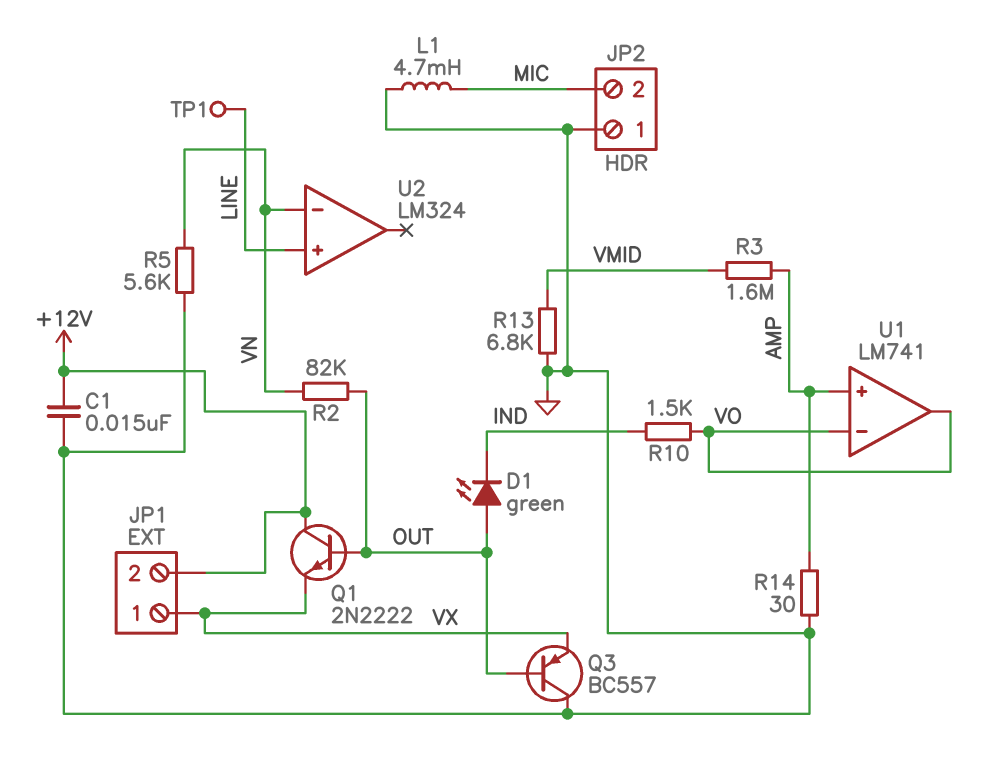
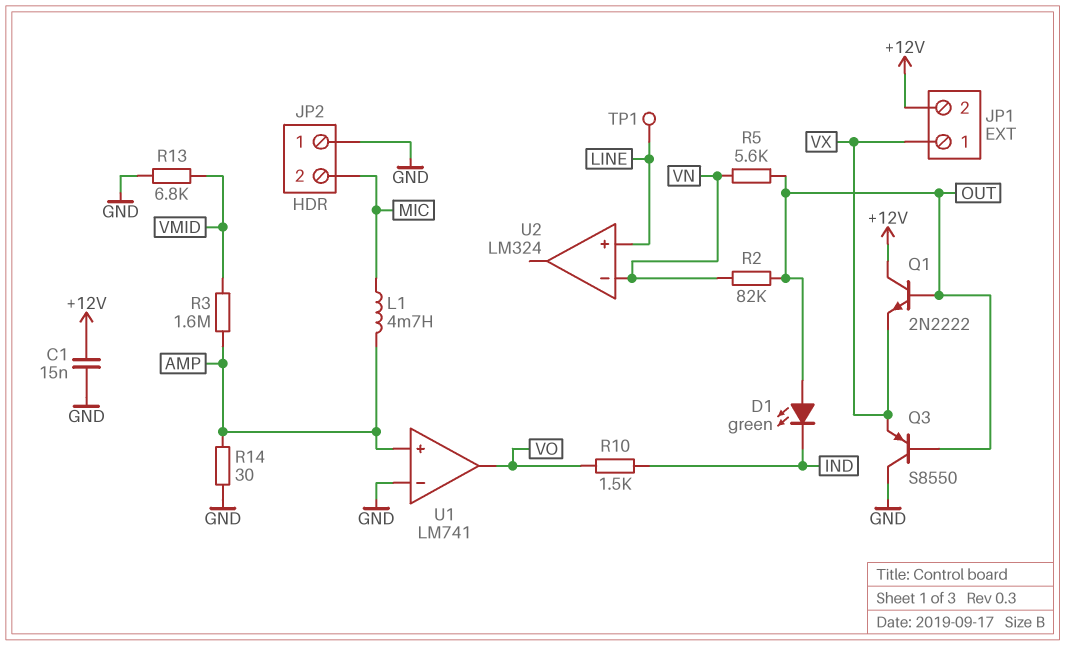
L1: 4.7mH (GND, MIC) -> 4.7mH (AMP, MIC)
Q3: PNP BC557 (B OUT, C GND, E VX) -> PNP S8550 (B OUT, C GND, E VX)
R5: 5.6k (GND, VN) -> 5.6k (OUT, VN)
U1 pin in-: VO -> GND

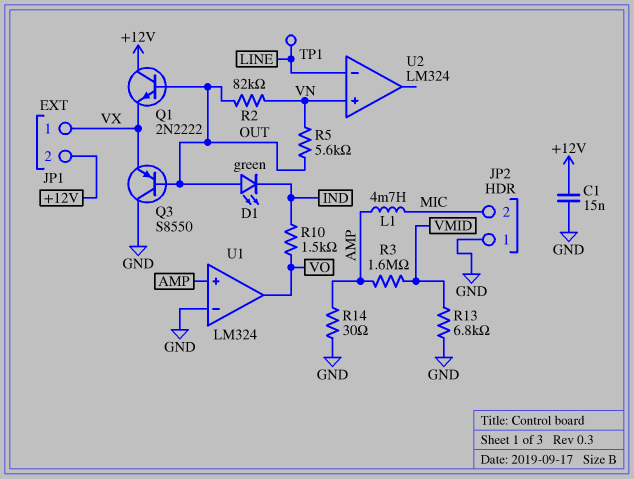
U1: LM741 -> LM324
U2 pin in+: LINE -> VN
U2 pin in-: VN -> LINE

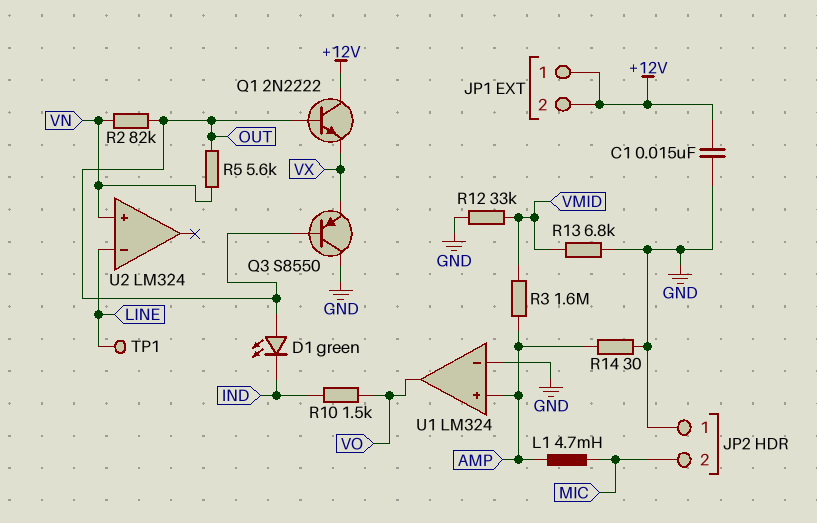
JP1 pin 1: VX -> +12V
R12: none -> 33k (GND, VMID)

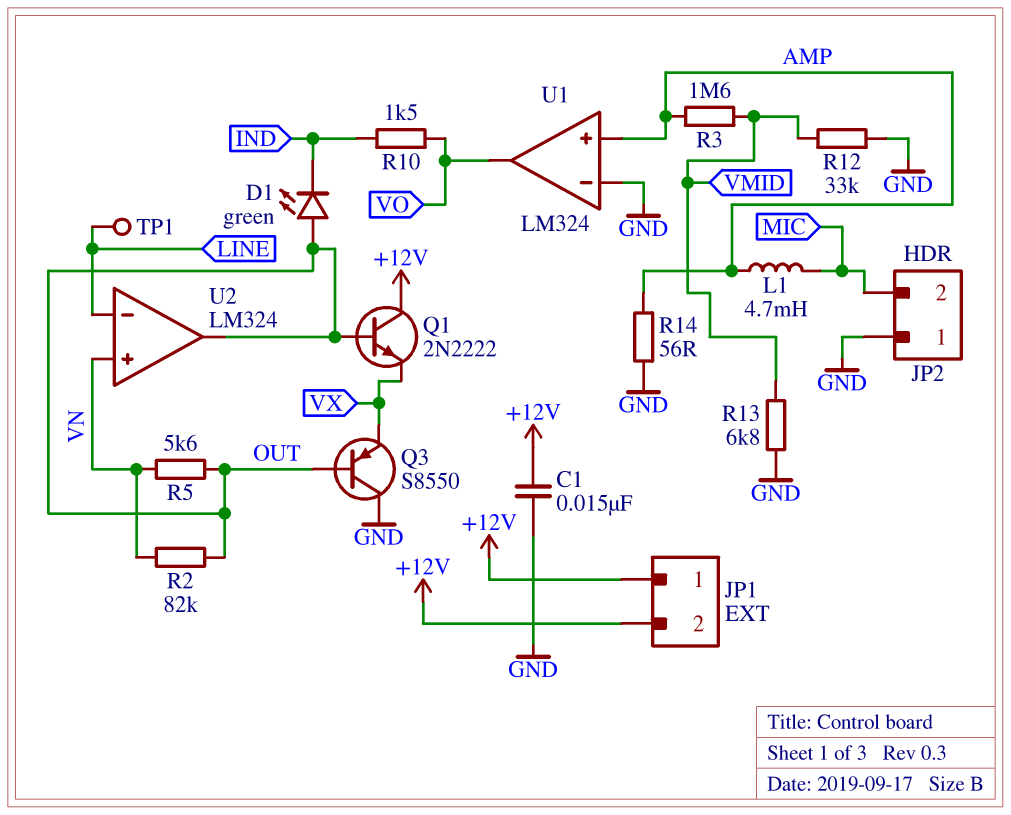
R14: 30 (AMP, GND) -> 56 (AMP, GND)
U2 pin out: none -> OUT

